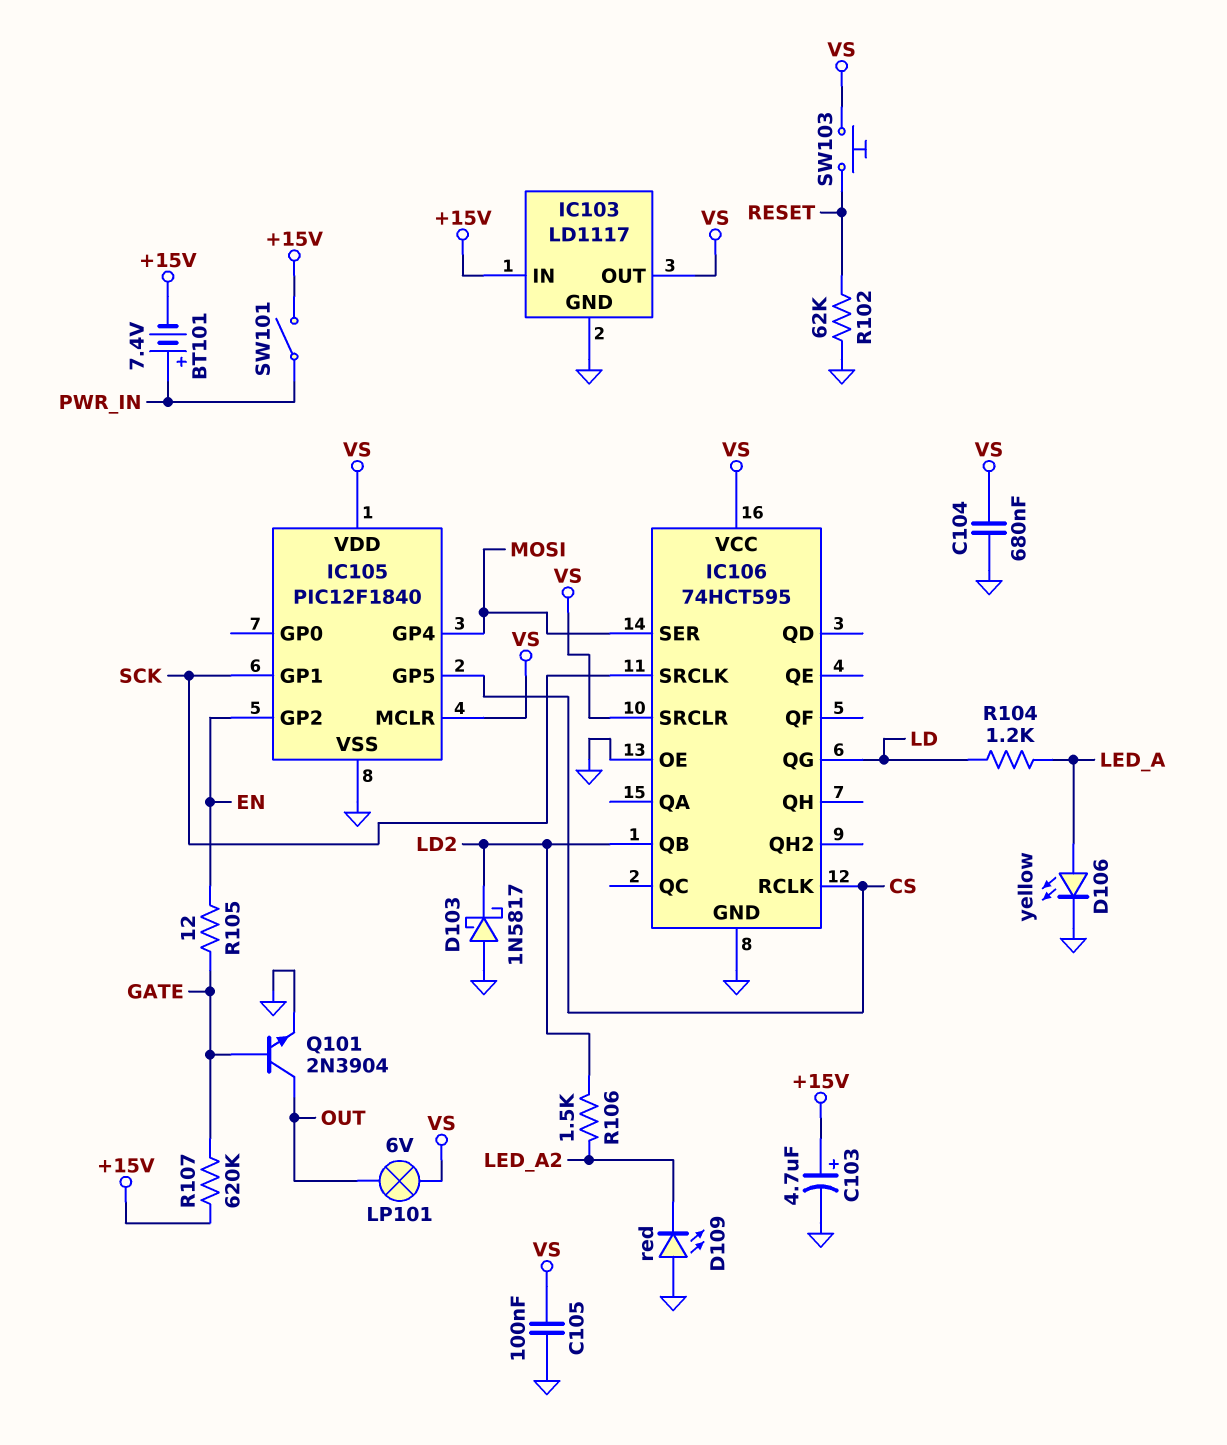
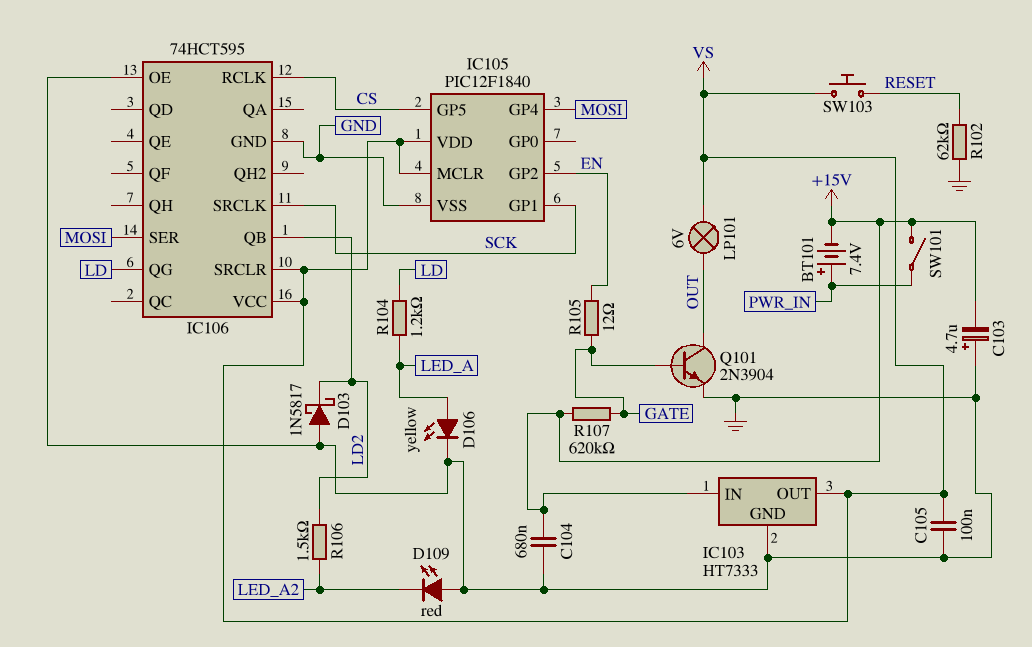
C103: 4.7uF (plus +15V, minus GND) -> 4.7uF (plus GND, minus +15V)
C104: 680nF (GND, VS) -> 680nF (+15V, GND)
IC103: LD1117 -> HT7333

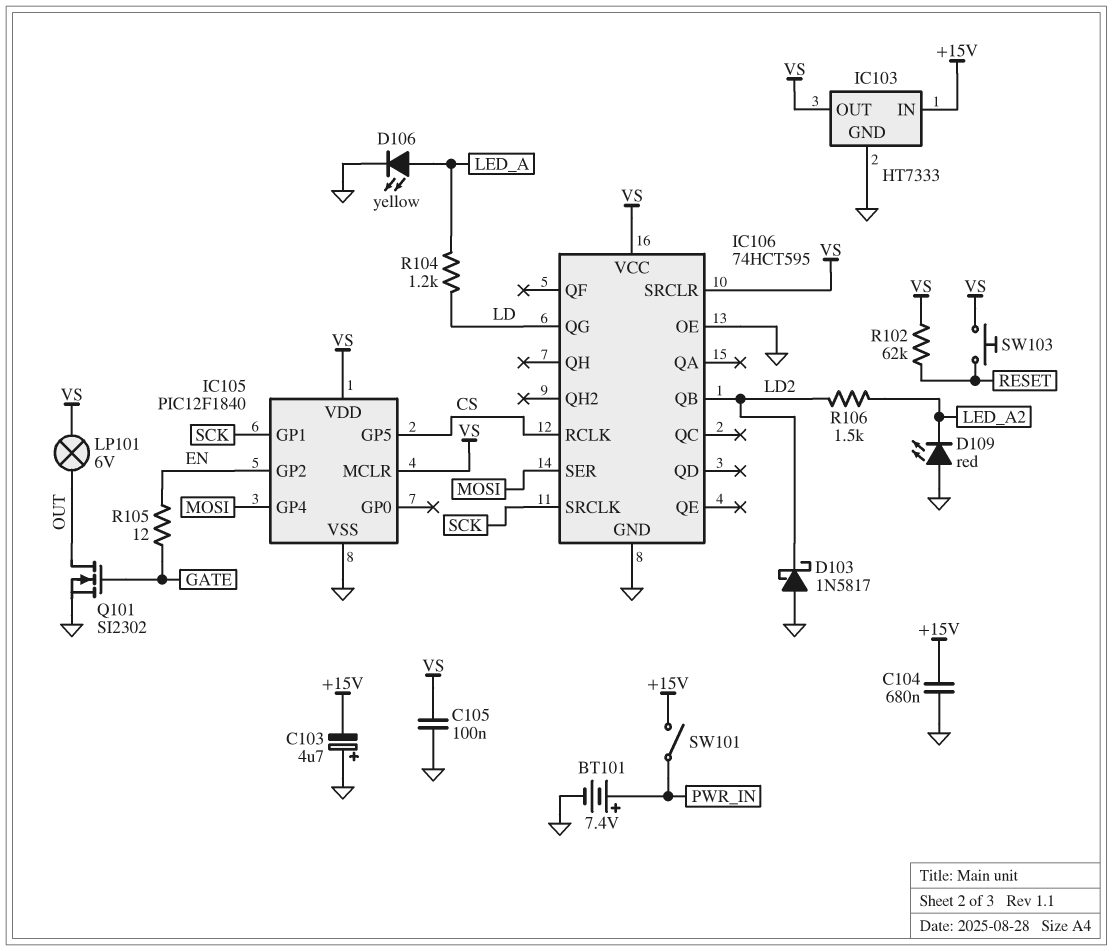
BT101: 7.4V (plus PWR_IN, minus +15V) -> 7.4V (plus PWR_IN, minus GND)
Q101: NPN 2N3904 (B GATE, C OUT, E GND) -> NMOS SI2302 (G GATE, D OUT, S GND)
R102: 62k (GND, RESET) -> 62k (RESET, VS)
R107: 620k (+15V, GATE) -> none

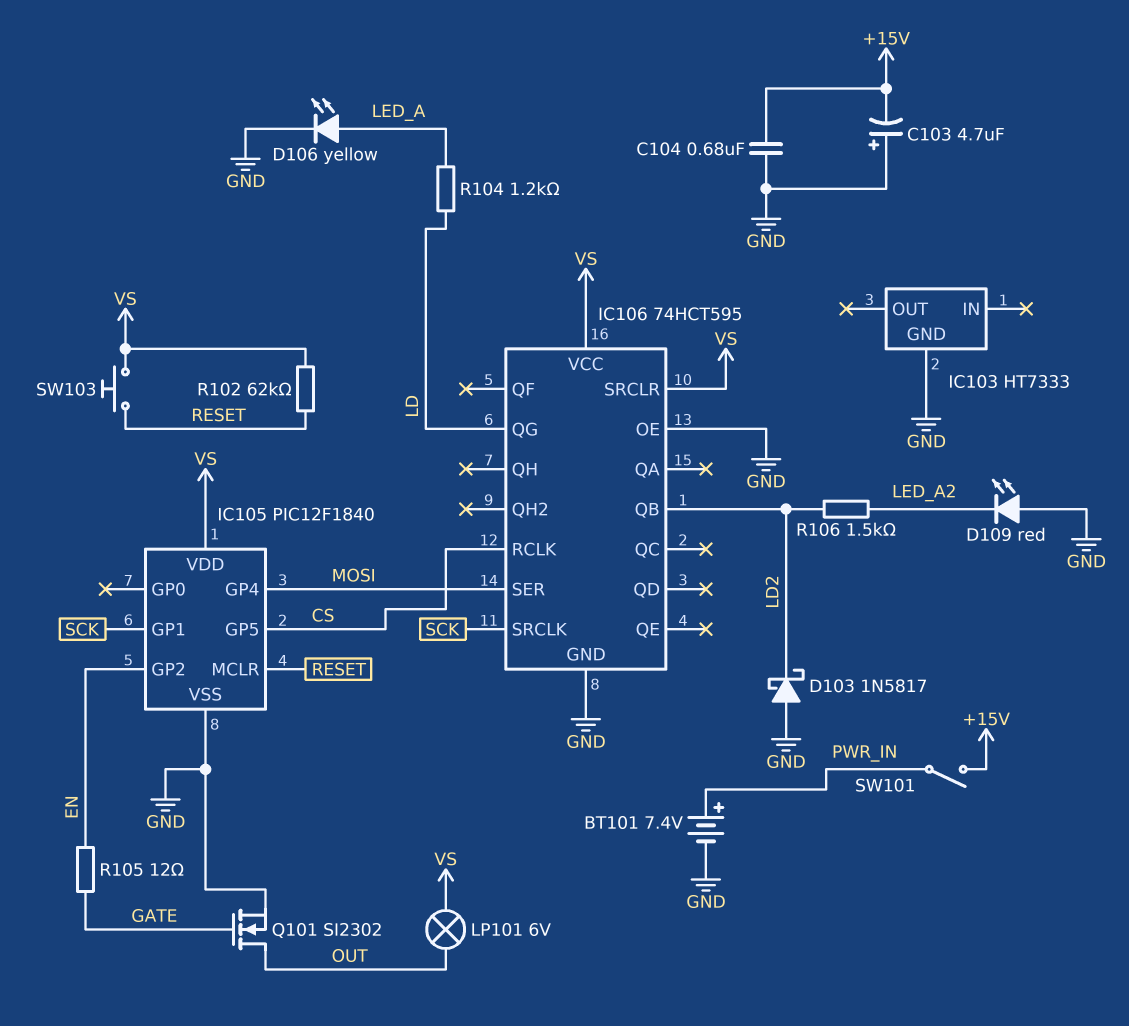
C105: 100nF (GND, VS) -> none
IC103 pin IN: +15V -> none
IC103 pin OUT: VS -> none
IC105 pin MCLR: VS -> RESET

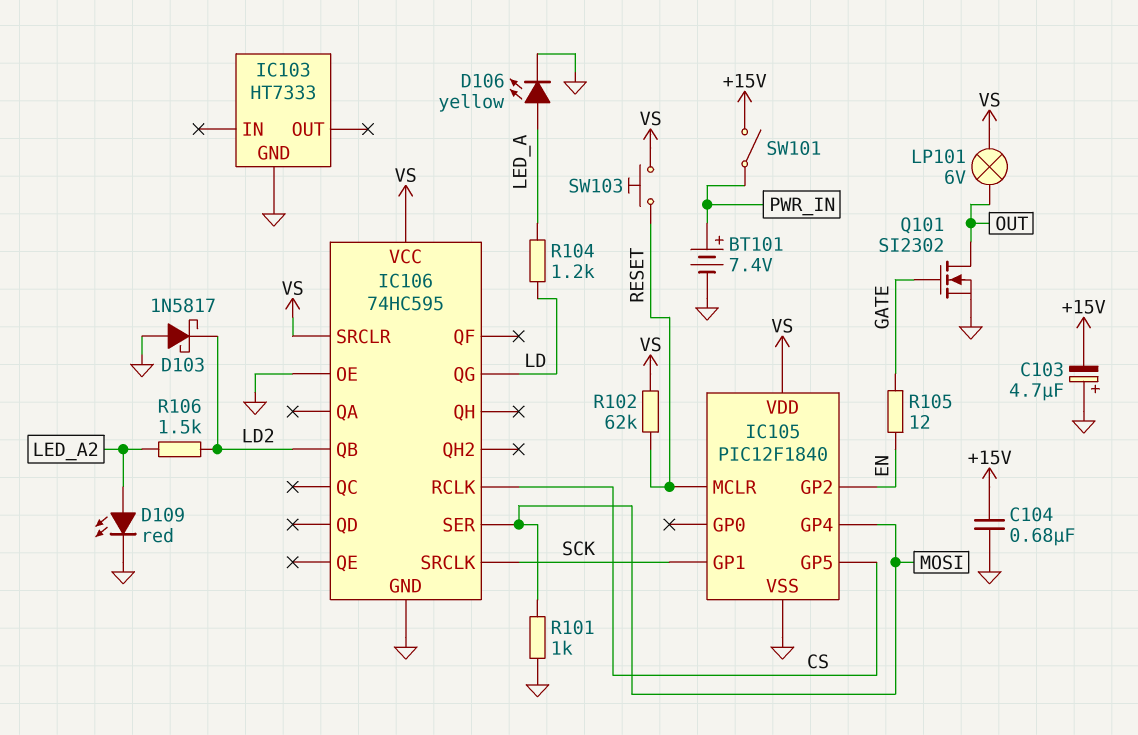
D109: LED red (A GND, K LED_A2) -> LED red (A LED_A2, K GND)
IC106: 74HCT595 -> 74HC595
R101: none -> 1k (GND, MOSI)

